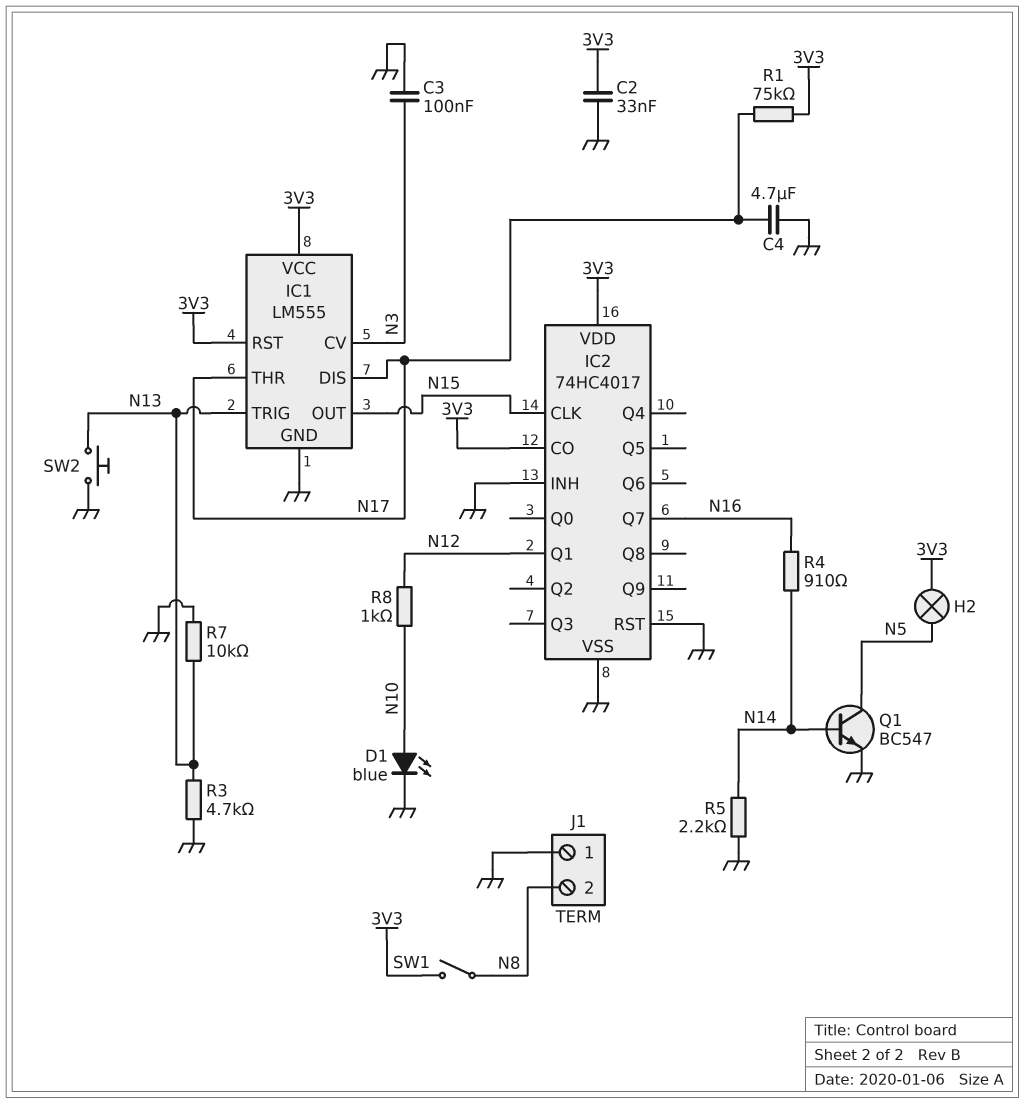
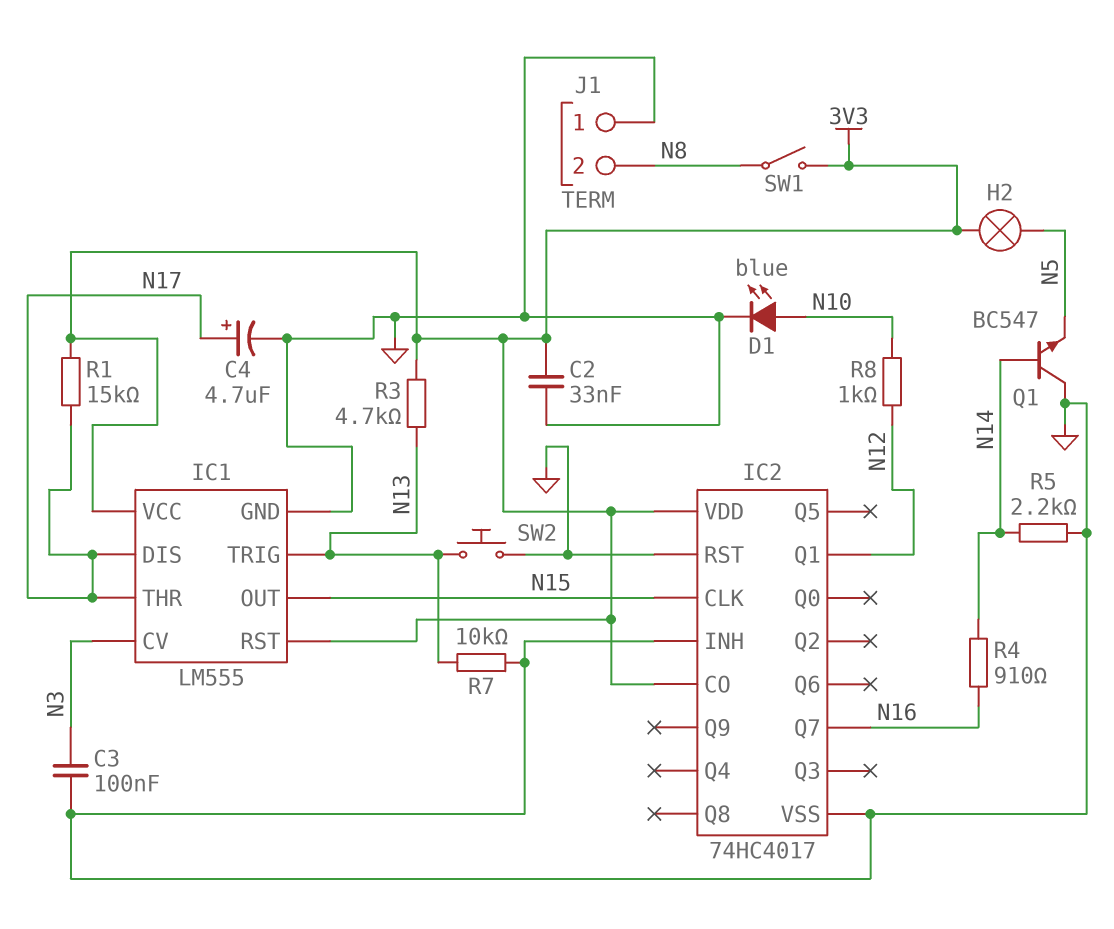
C4: 4.7uF (GND, N17) -> 4.7uF (plus N17, minus GND)
Q1: NPN BC547 (B N14, C N5, E GND) -> NPN BC547 (B N14, C GND, E N5)
R1: 75k (3V3, N17) -> 15k (3V3, N17)
R3: 4.7k (GND, N13) -> 4.7k (3V3, N13)

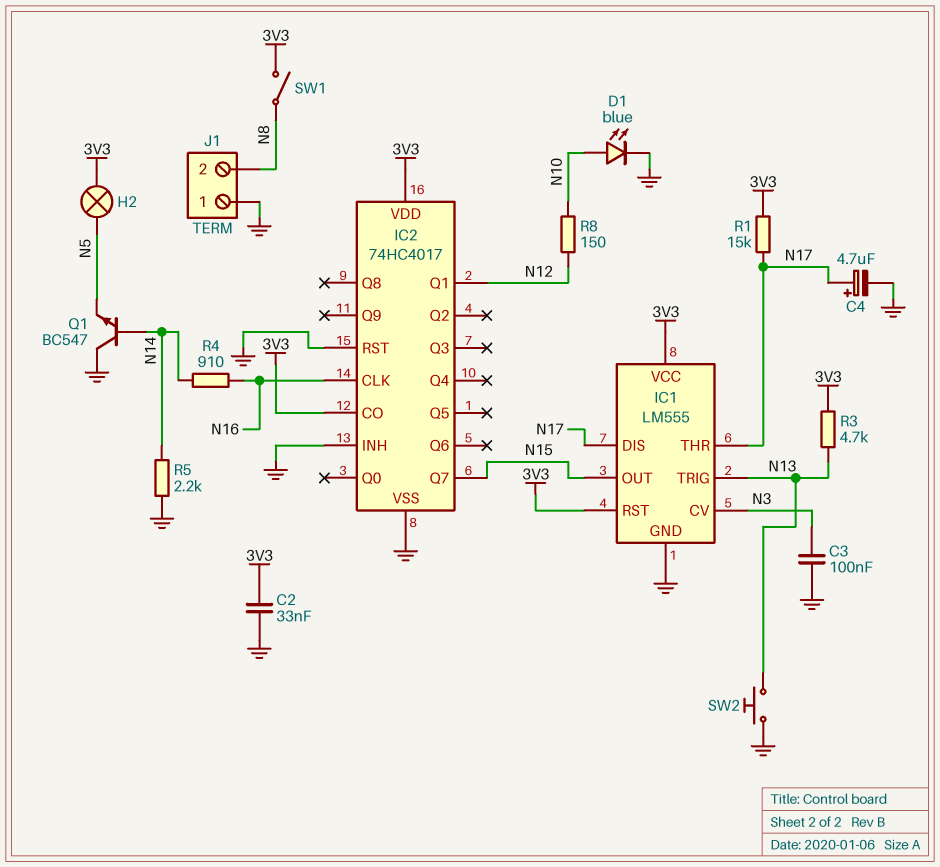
IC2 pin CLK: N15 -> N16
IC2 pin Q7: N16 -> N15
R7: 10k (GND, N13) -> none
R8: 1k (N10, N12) -> 150 (N10, N12)

